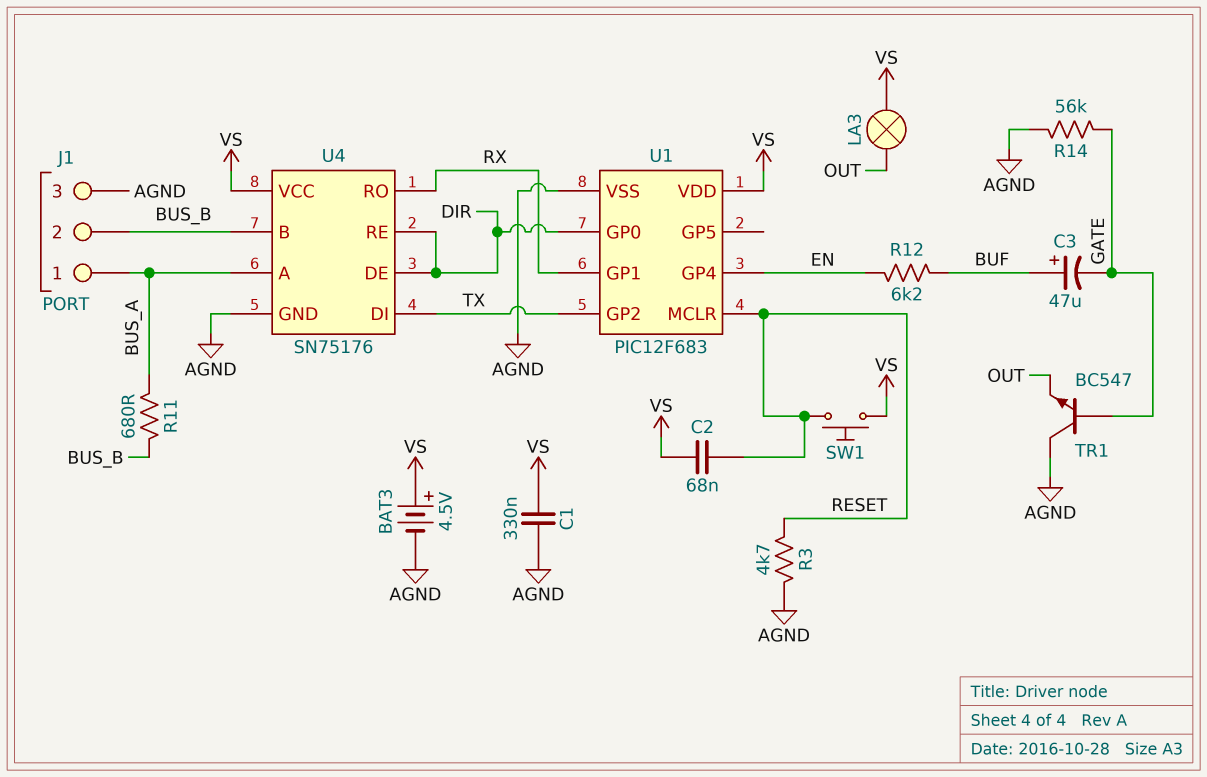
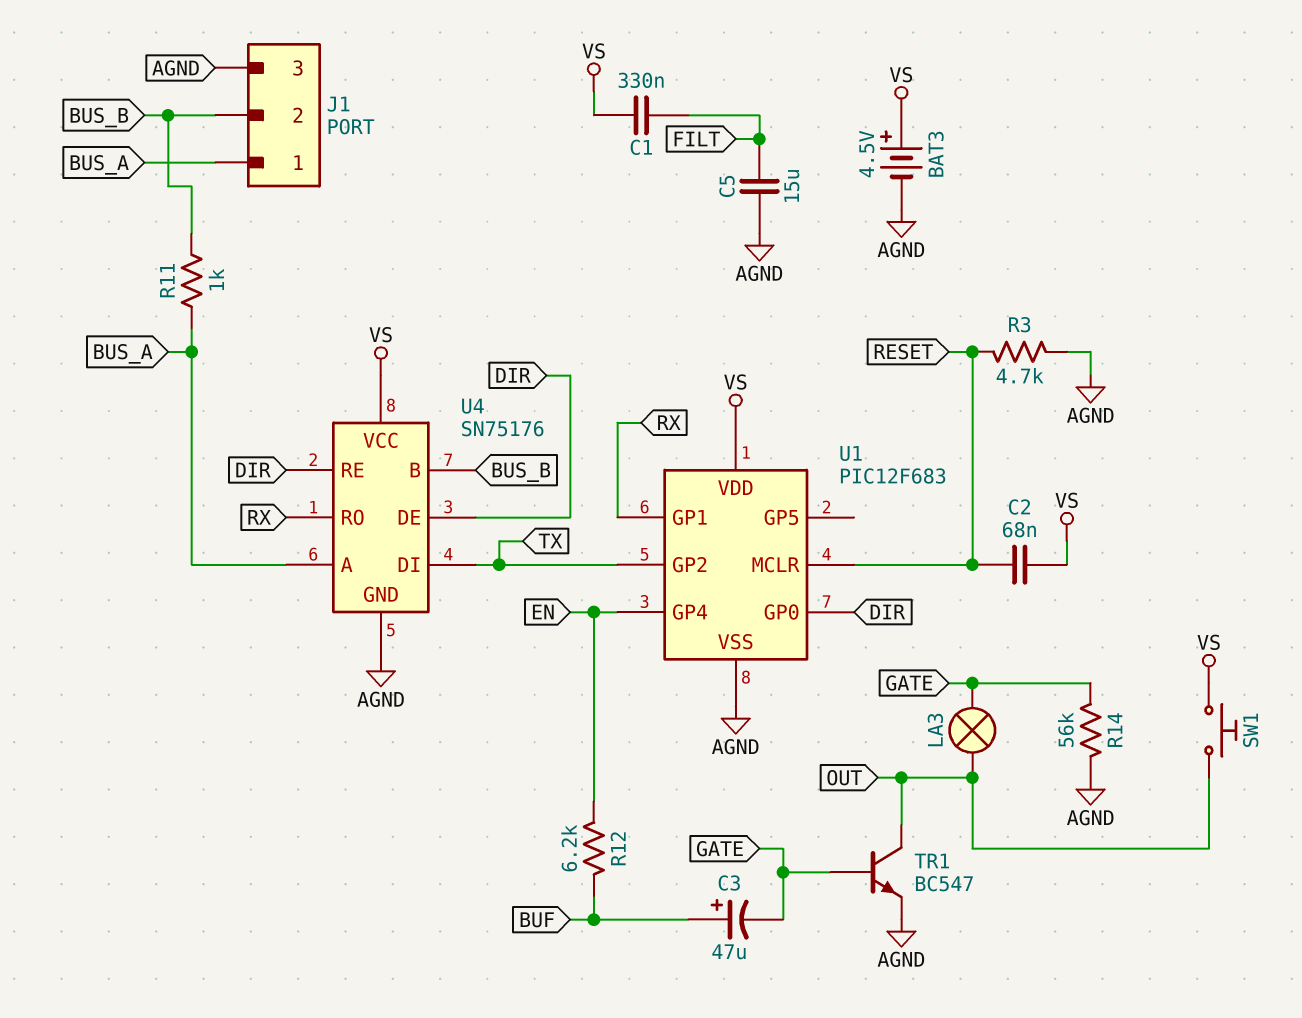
C1: 330nF (AGND, VS) -> 330nF (FILT, VS)
C5: none -> 15uF (AGND, FILT)
LA3: lamp (OUT, VS) -> lamp (GATE, OUT)
R11: 680 (BUS_A, BUS_B) -> 1k (BUS_A, BUS_B)
SW1: button (RESET, VS) -> button (OUT, VS)
TR1: NPN BC547 (B GATE, C AGND, E OUT) -> NPN BC547 (B GATE, C OUT, E AGND)

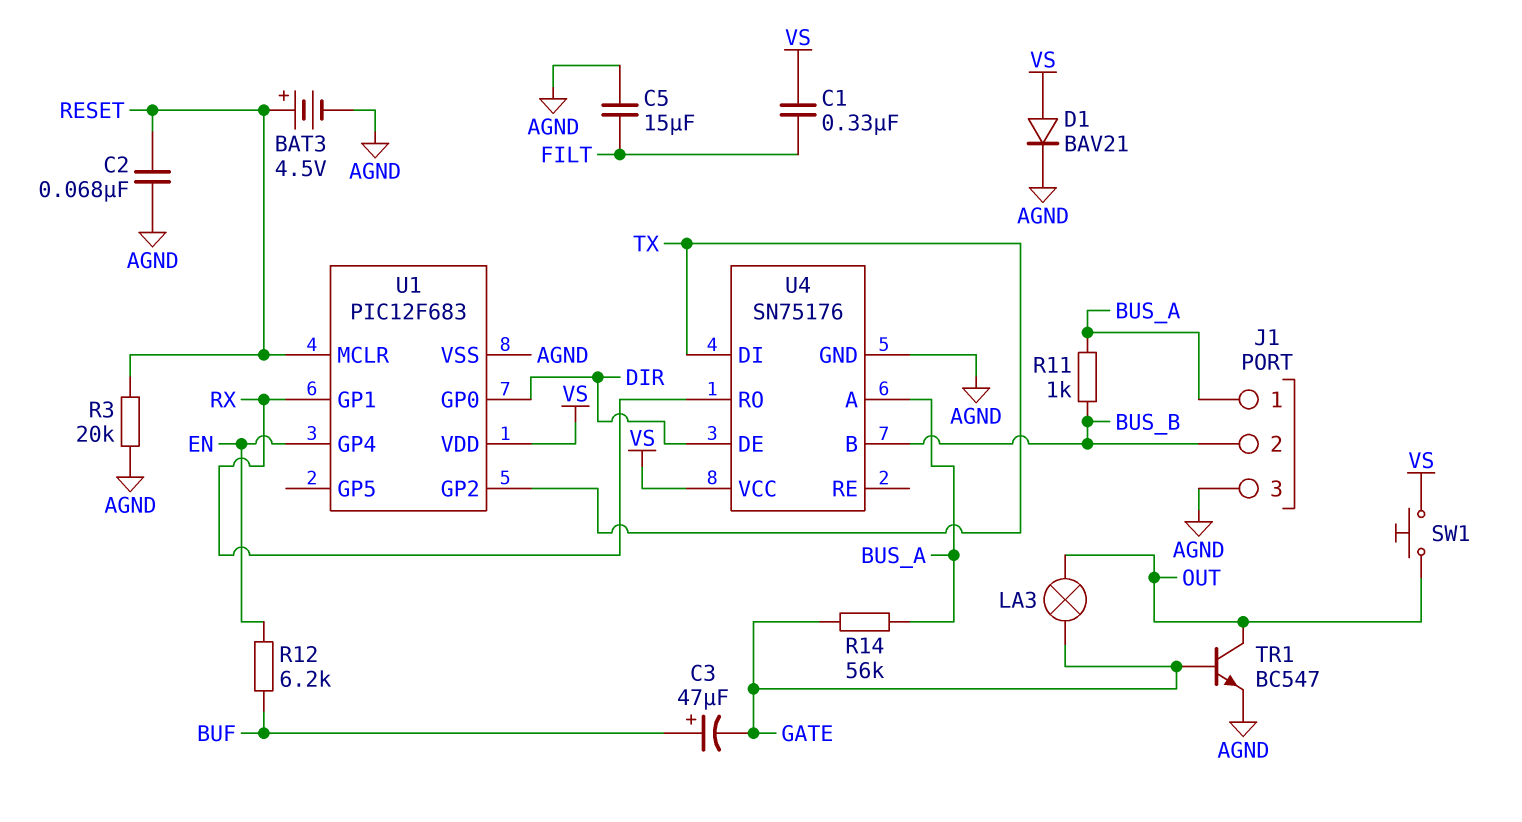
BAT3: 4.5V (plus VS, minus AGND) -> 4.5V (plus RESET, minus AGND)
C2: 68nF (RESET, VS) -> 68nF (AGND, RESET)
D1: none -> diode BAV21 (A VS, K AGND)
R3: 4.7k (AGND, RESET) -> 20k (AGND, RESET)
R14: 56k (AGND, GATE) -> 56k (BUS_A, GATE)
U4 pin RE: DIR -> none

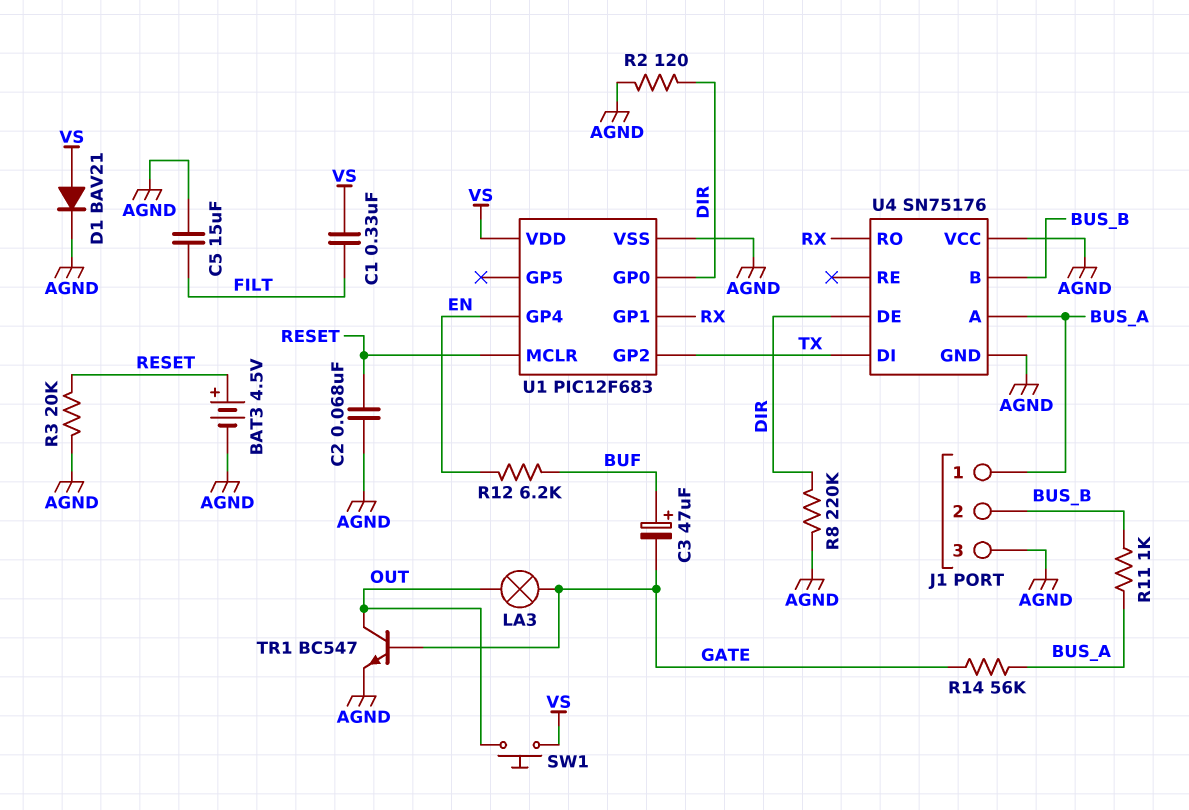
R2: none -> 120 (AGND, DIR)
R8: none -> 220k (AGND, DIR)
U4 pin VCC: VS -> AGND

